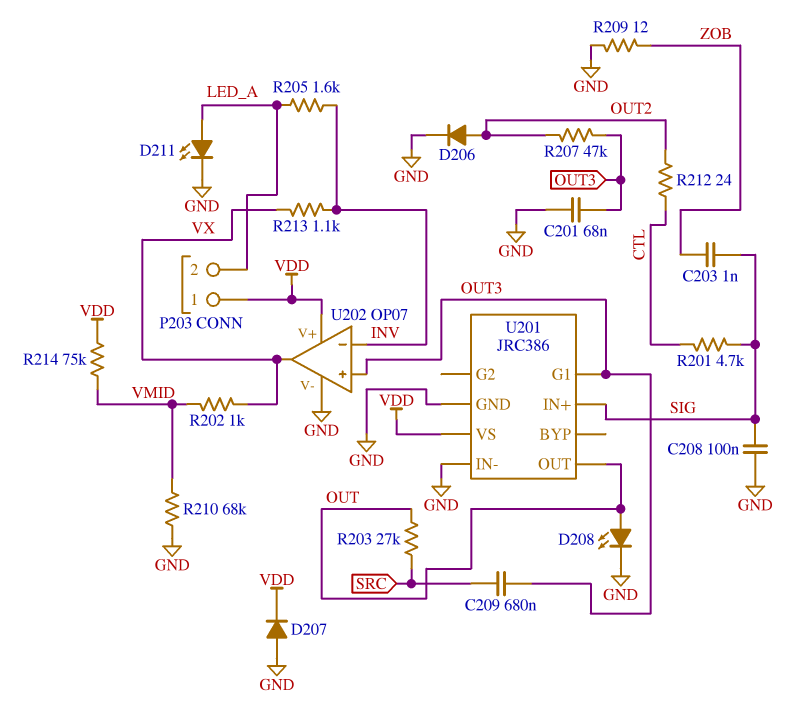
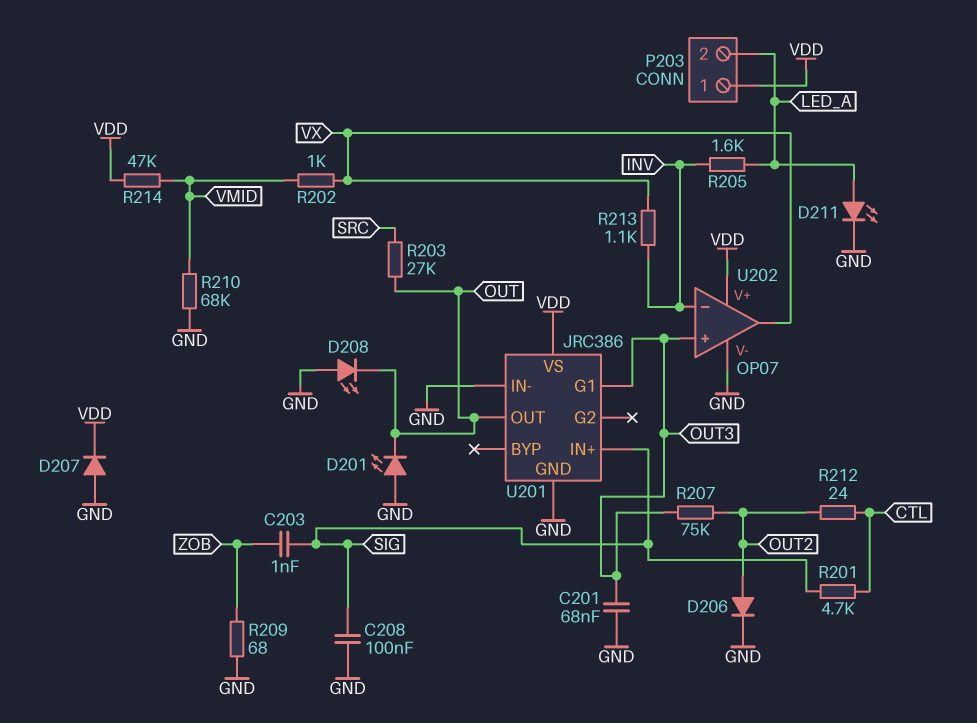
C209: 680nF (OUT3, SRC) -> none
D201: none -> LED (A GND, K OUT)
D208: LED (A OUT, K GND) -> LED (A GND, K OUT)
R207: 47k (OUT2, OUT3) -> 75k (OUT2, OUT3)
R209: 12 (GND, ZOB) -> 68 (GND, ZOB)
R214: 75k (VDD, VMID) -> 47k (VDD, VMID)

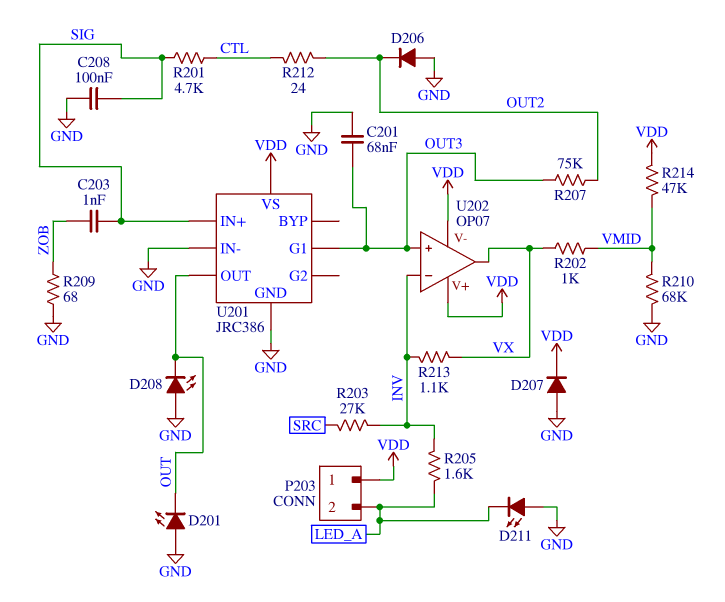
D206: diode (A OUT2, K GND) -> diode (A GND, K OUT2)
D211: LED (A LED_A, K GND) -> LED (A GND, K LED_A)
R203: 27k (OUT, SRC) -> 27k (INV, SRC)
U202 pin V-: GND -> VDD

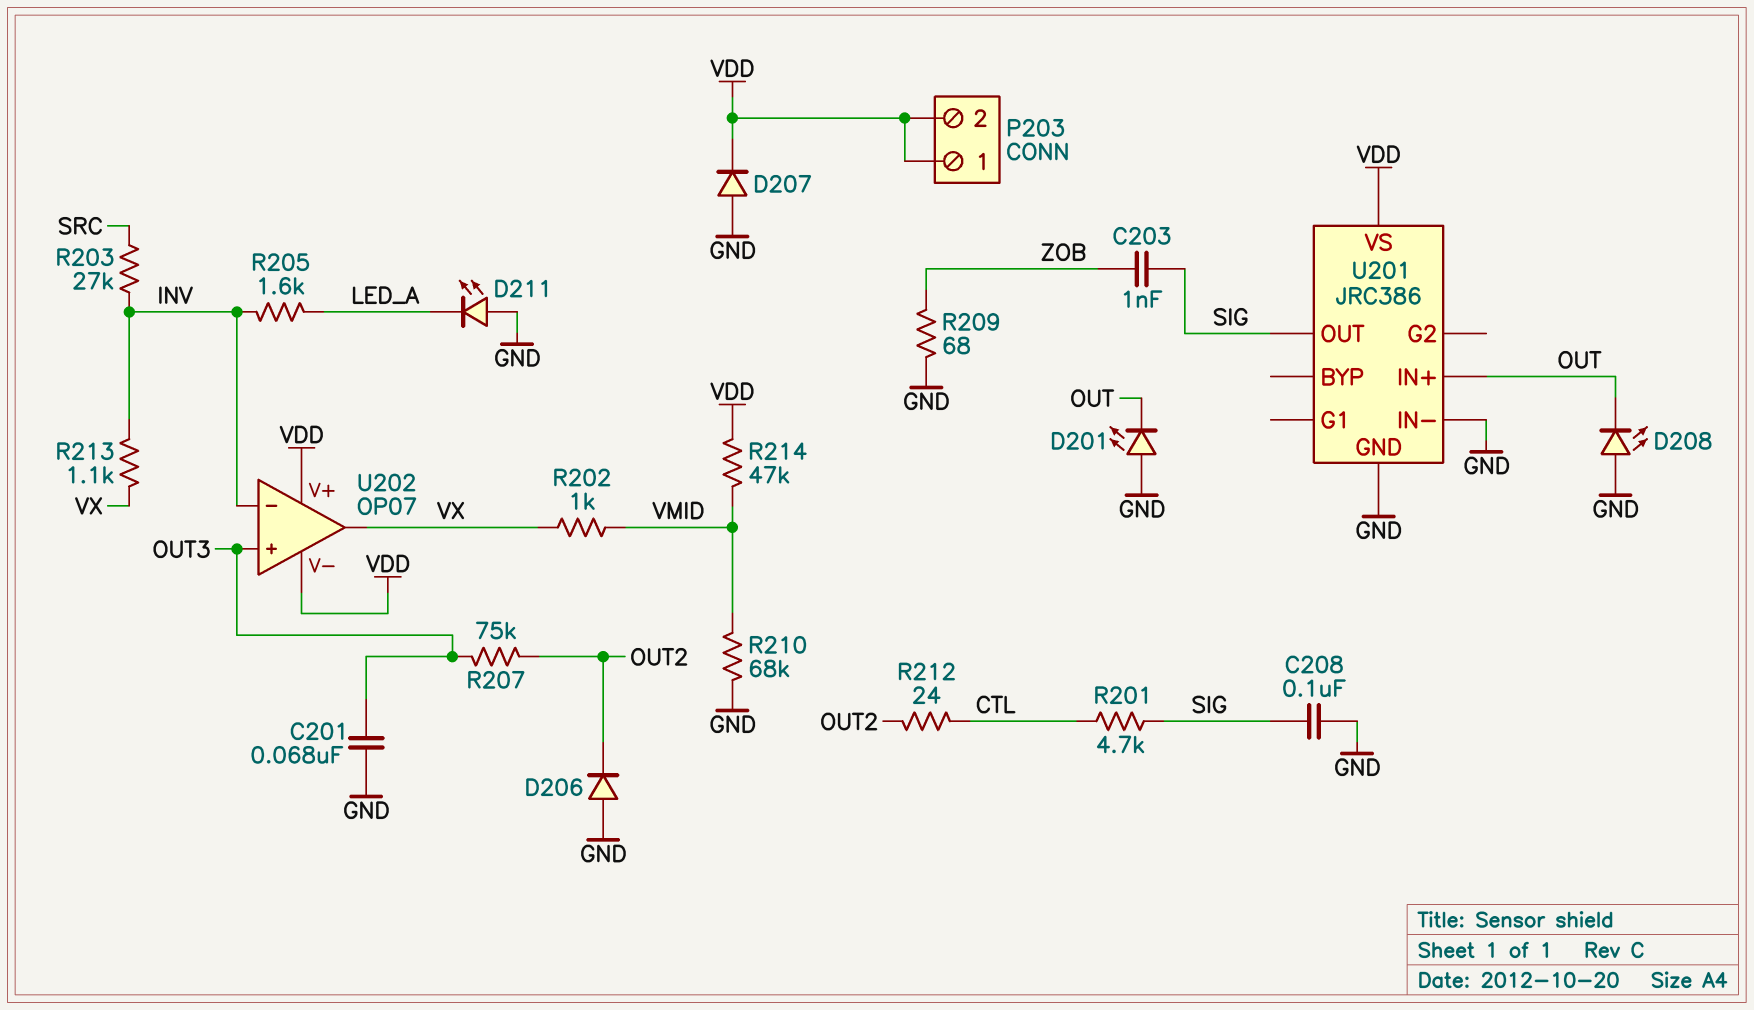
P203 pin 2: LED_A -> VDD
U201 pin G1: OUT3 -> none
U201 pin IN+: SIG -> OUT
U201 pin OUT: OUT -> SIG

